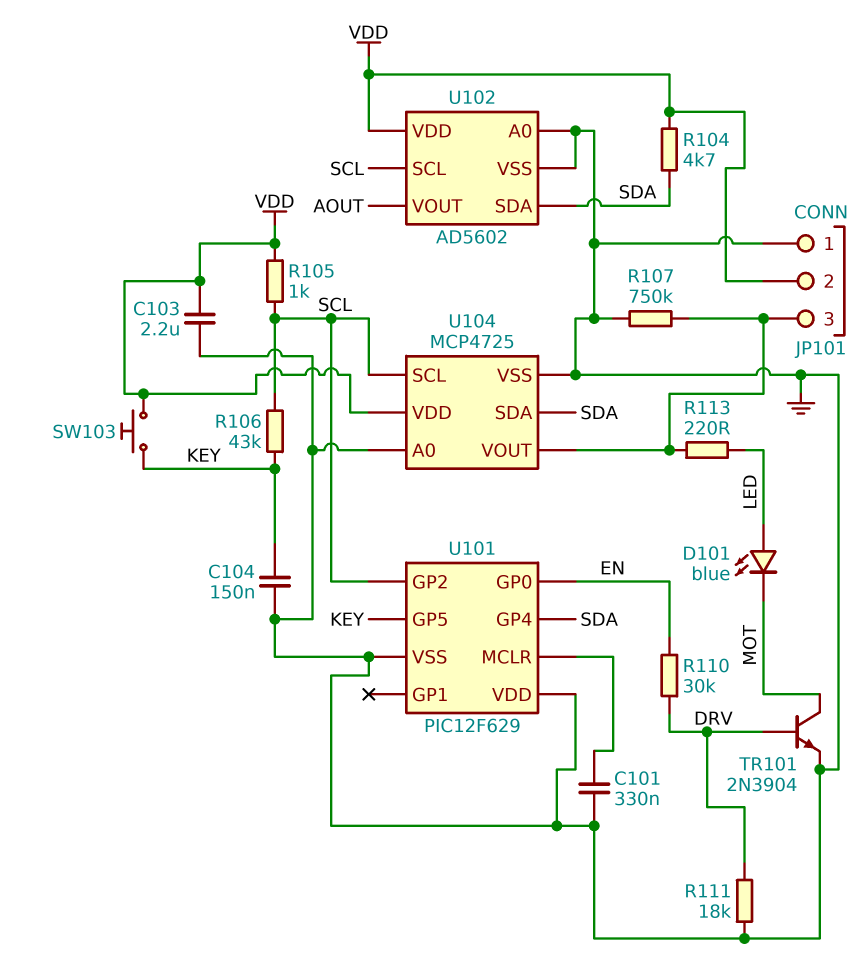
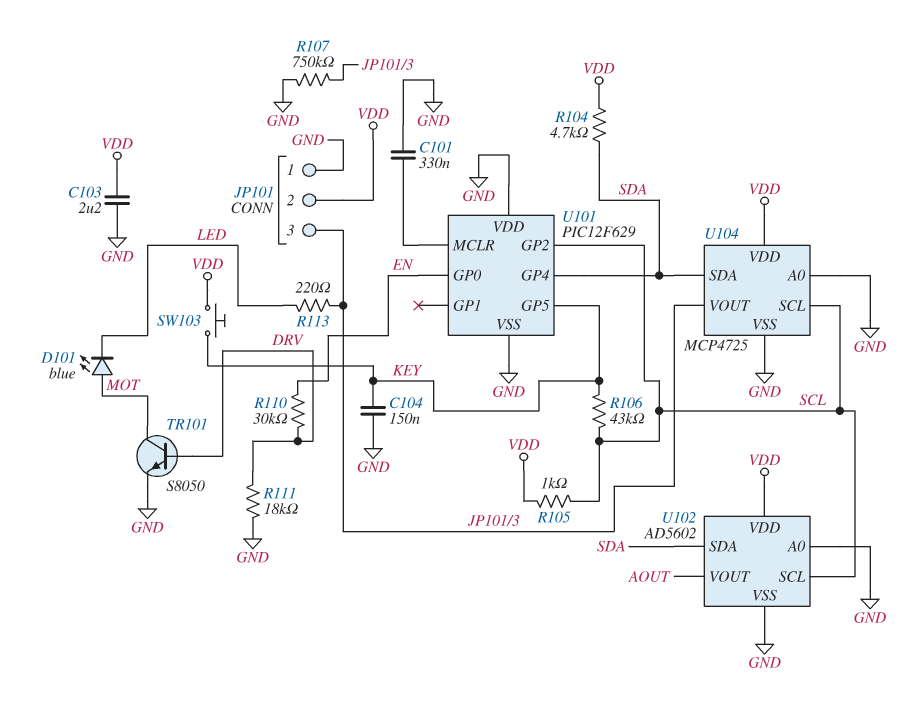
D101: LED blue (A LED, K MOT) -> LED blue (A MOT, K LED)
TR101: NPN 2N3904 (B DRV, C MOT, E GND) -> NPN S8050 (B DRV, C MOT, E GND)

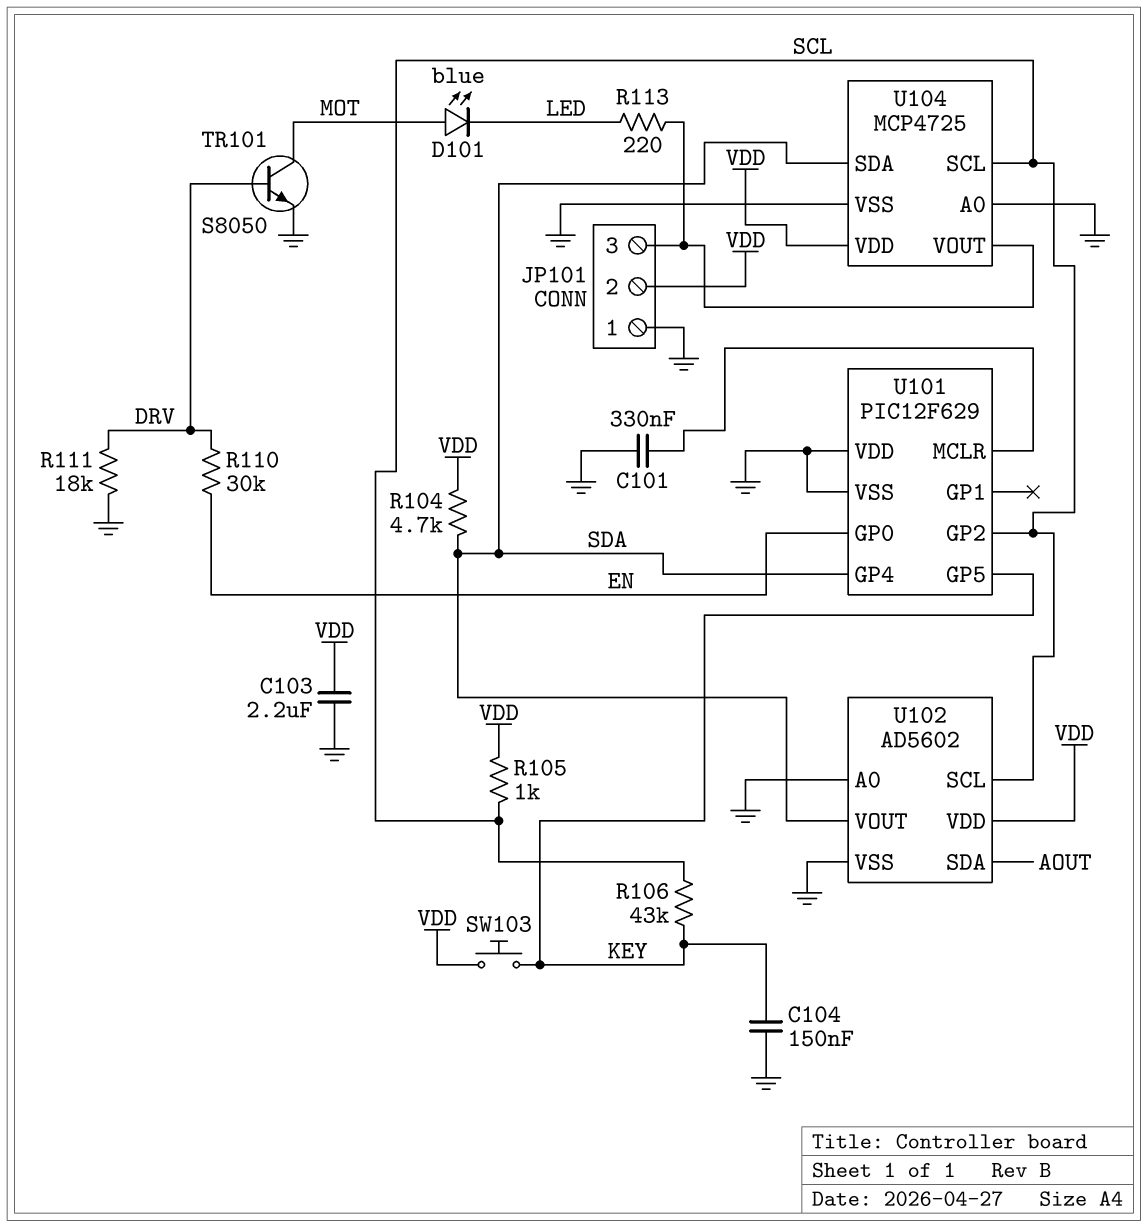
R107: 750k (GND, JP101/3) -> none
U102 pin SDA: SDA -> AOUT
U102 pin VOUT: AOUT -> SDA

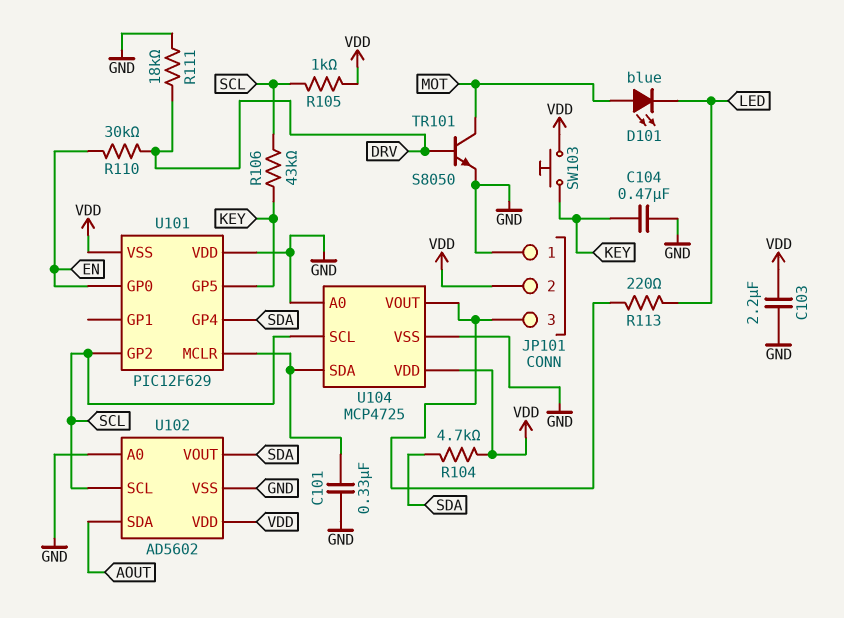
C104: 150nF (GND, KEY) -> 470nF (GND, KEY)
U101 pin VSS: GND -> VDD
U104 pin SDA: SDA -> U101/MCLR

